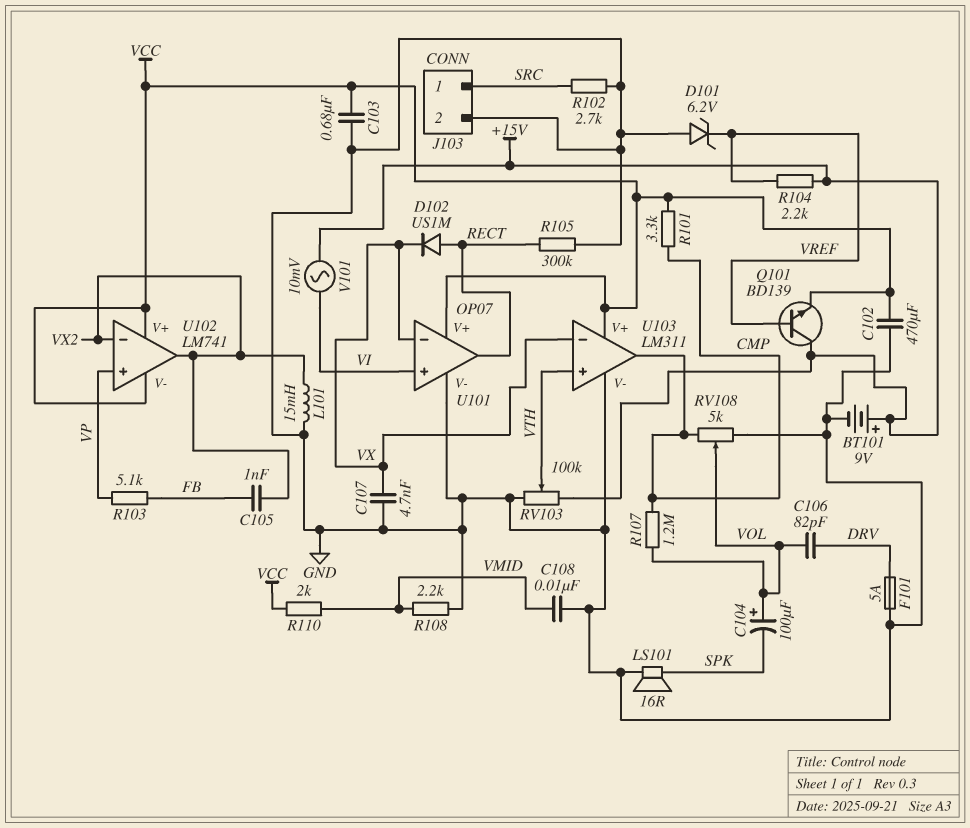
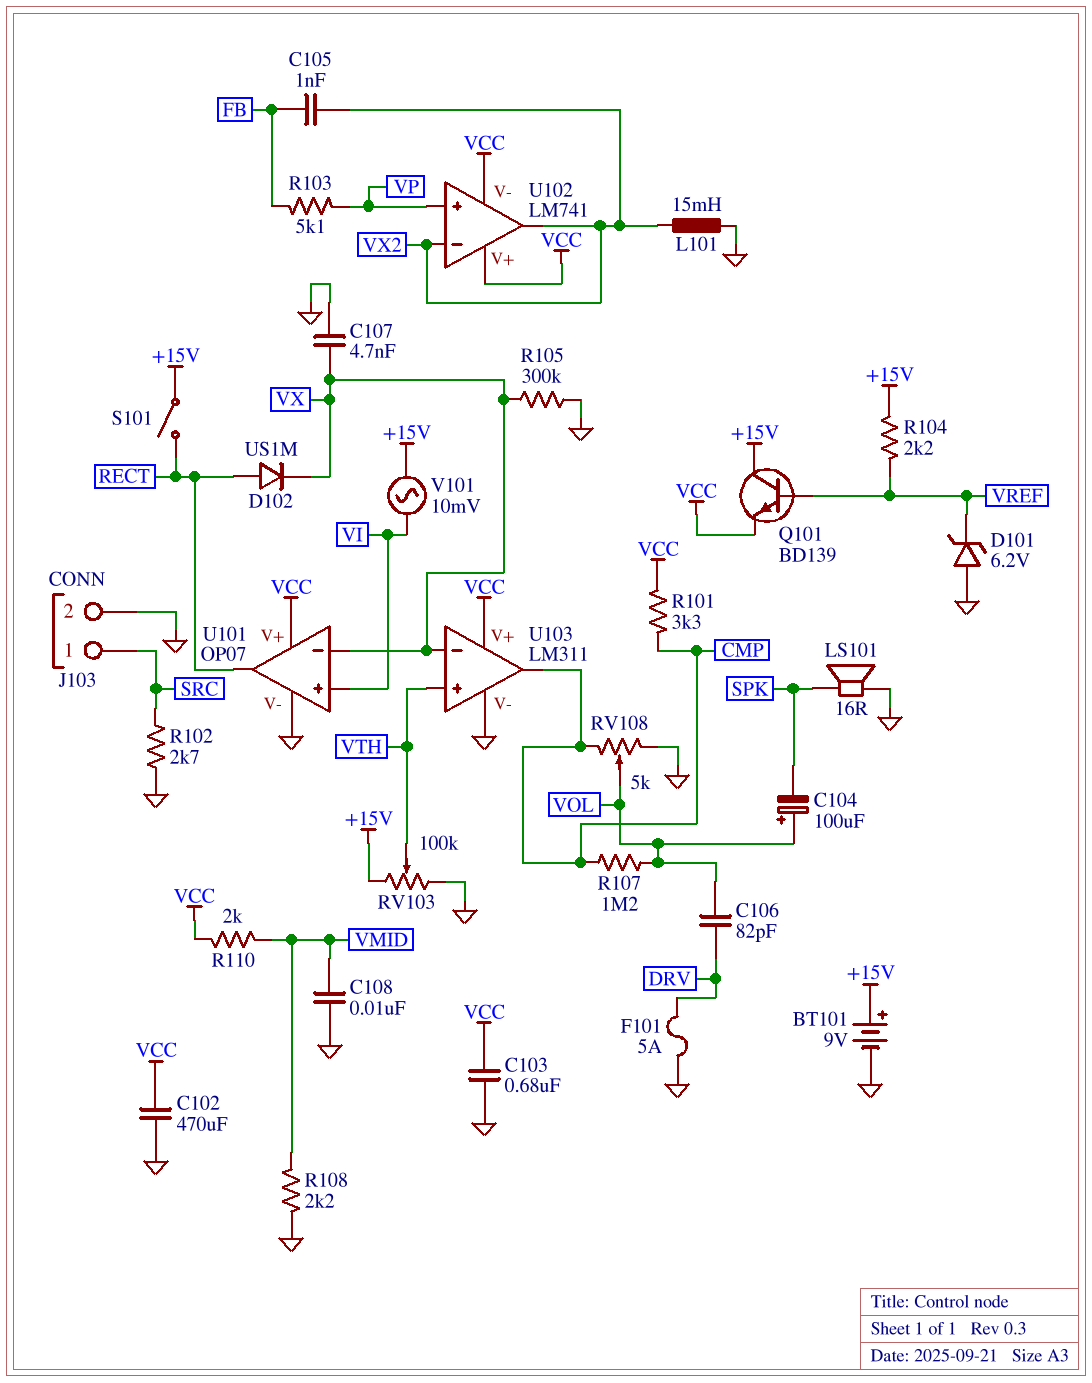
R105: 300k (GND, RECT) -> 300k (GND, VX)
S101: none -> switch (+15V, RECT)

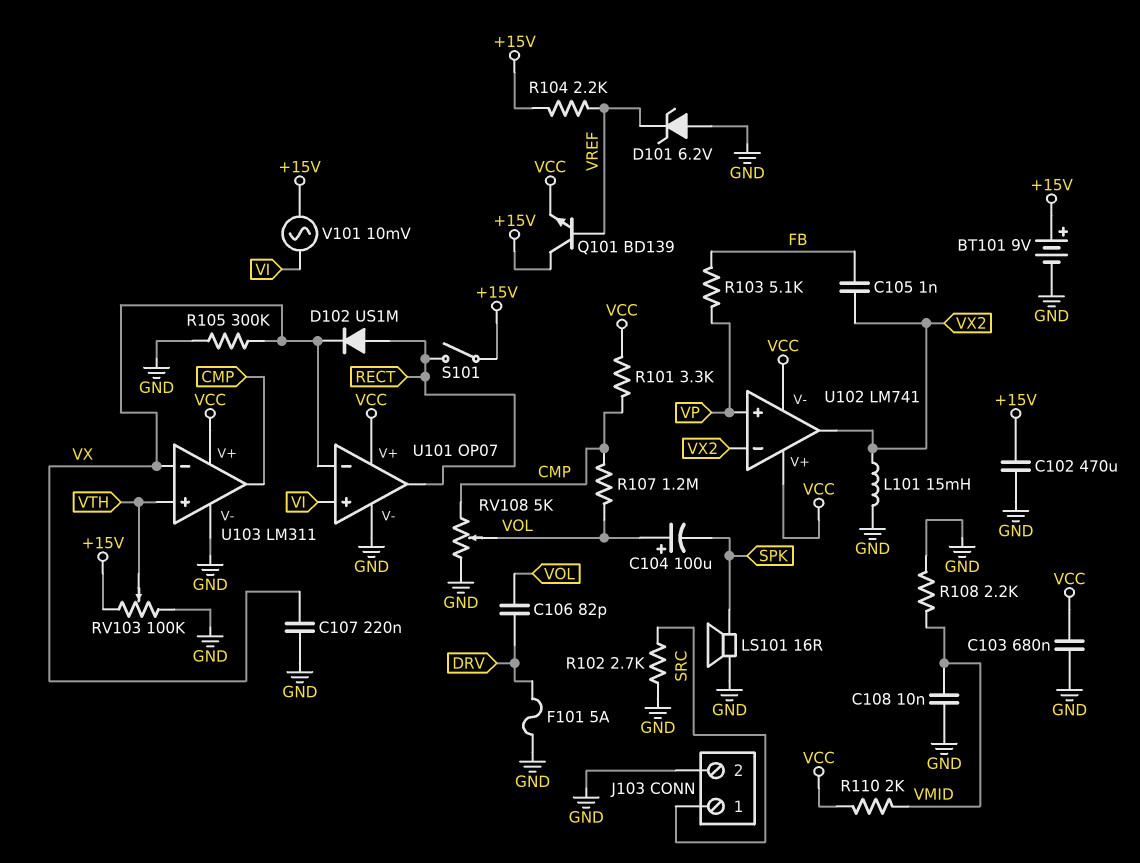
C102: 470uF (GND, VCC) -> 470uF (+15V, GND)
C107: 4.7nF (GND, VX) -> 220nF (GND, VX)

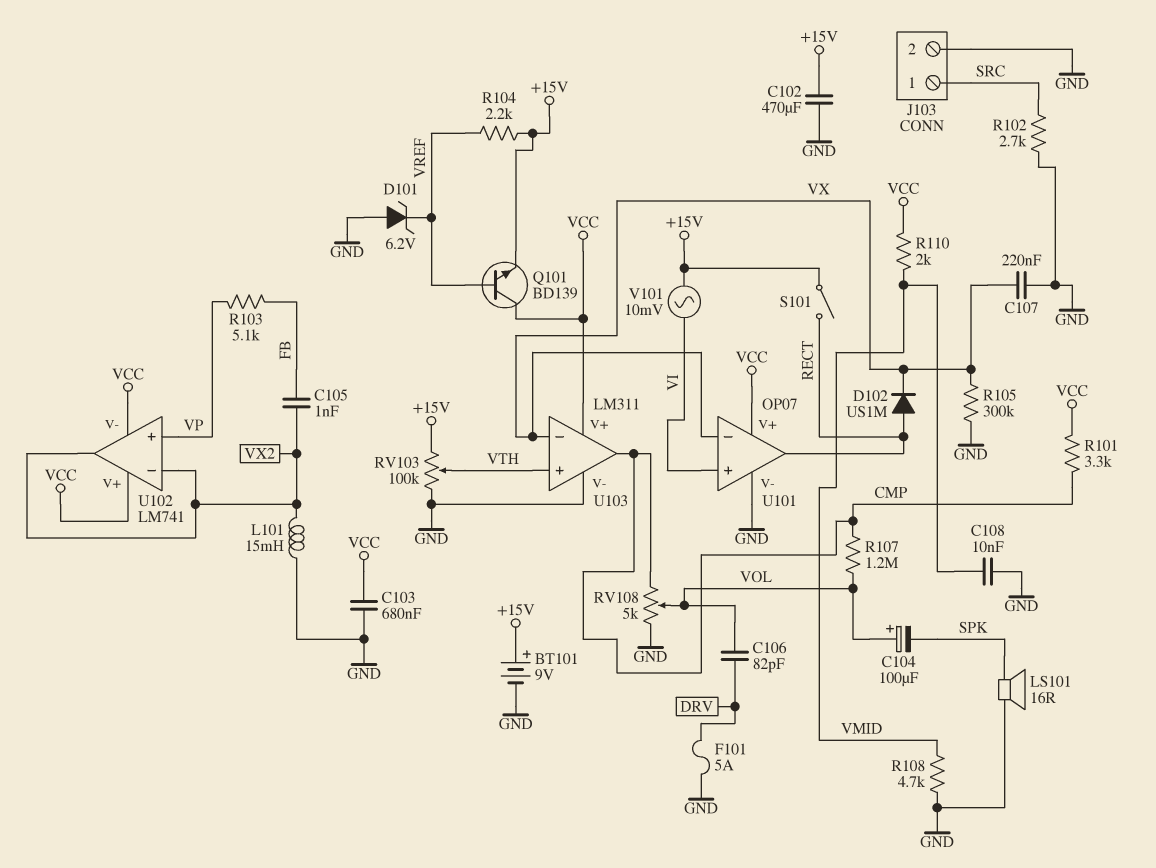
Q101: NPN BD139 (B VREF, C +15V, E VCC) -> NPN BD139 (B VREF, C VCC, E +15V)
R108: 2.2k (GND, VMID) -> 4.7k (GND, VMID)

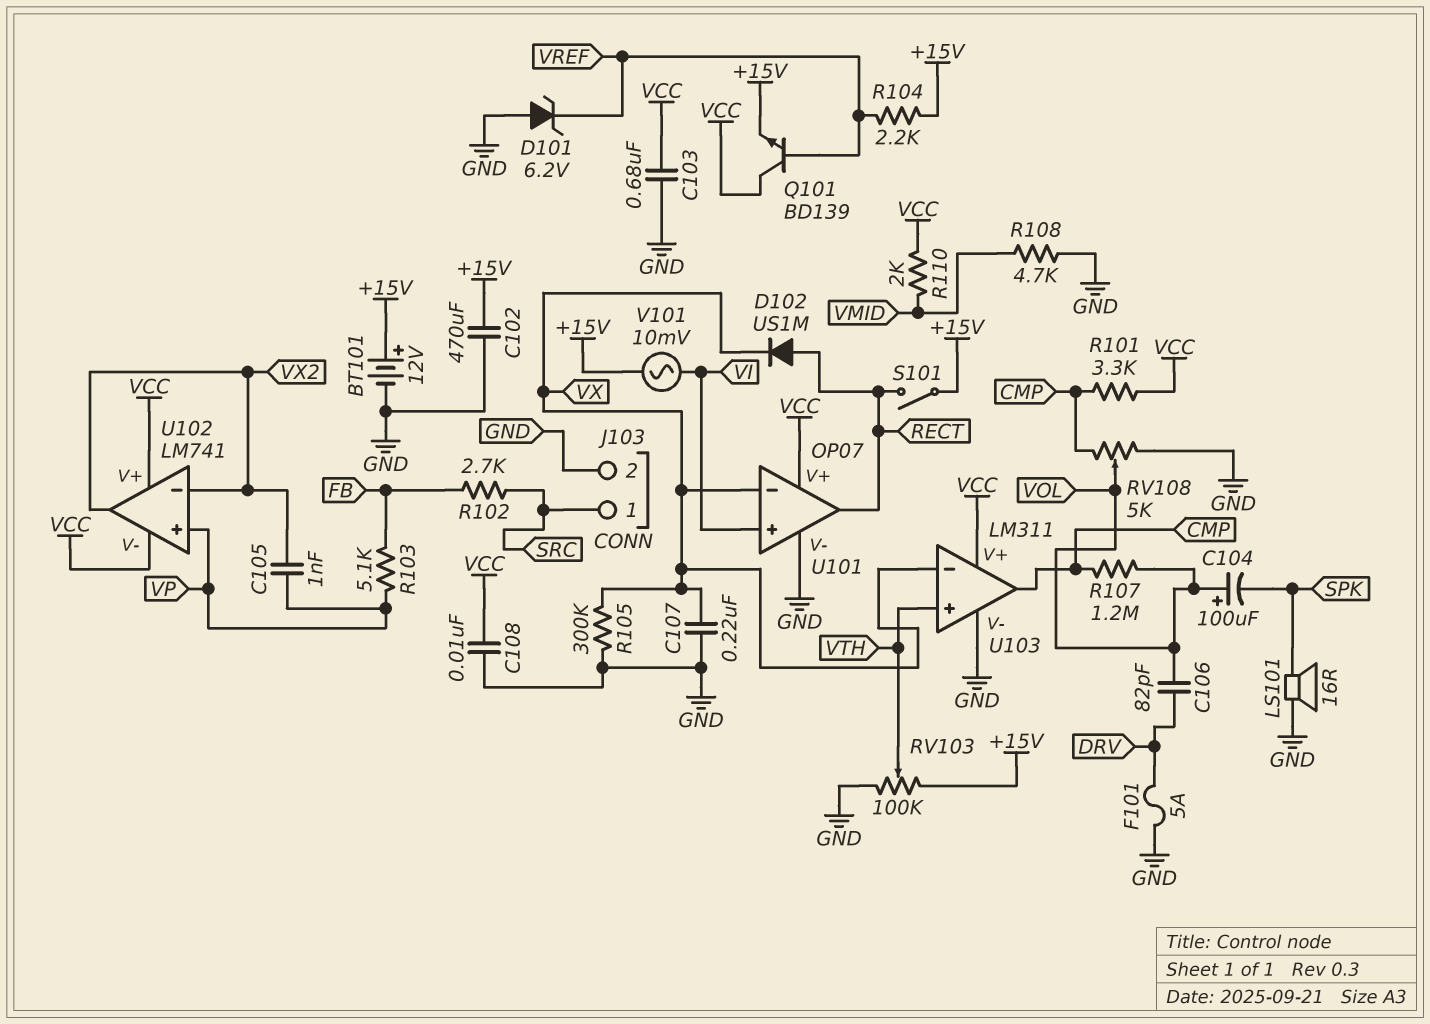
BT101: 9V (plus +15V, minus GND) -> 12V (plus +15V, minus GND)
C105: 1nF (FB, VX2) -> 1nF (VP, VX2)
C108: 10nF (GND, VMID) -> 10nF (GND, VCC)
L101: 15mH (GND, VX2) -> none
R102: 2.7k (GND, SRC) -> 2.7k (FB, SRC)

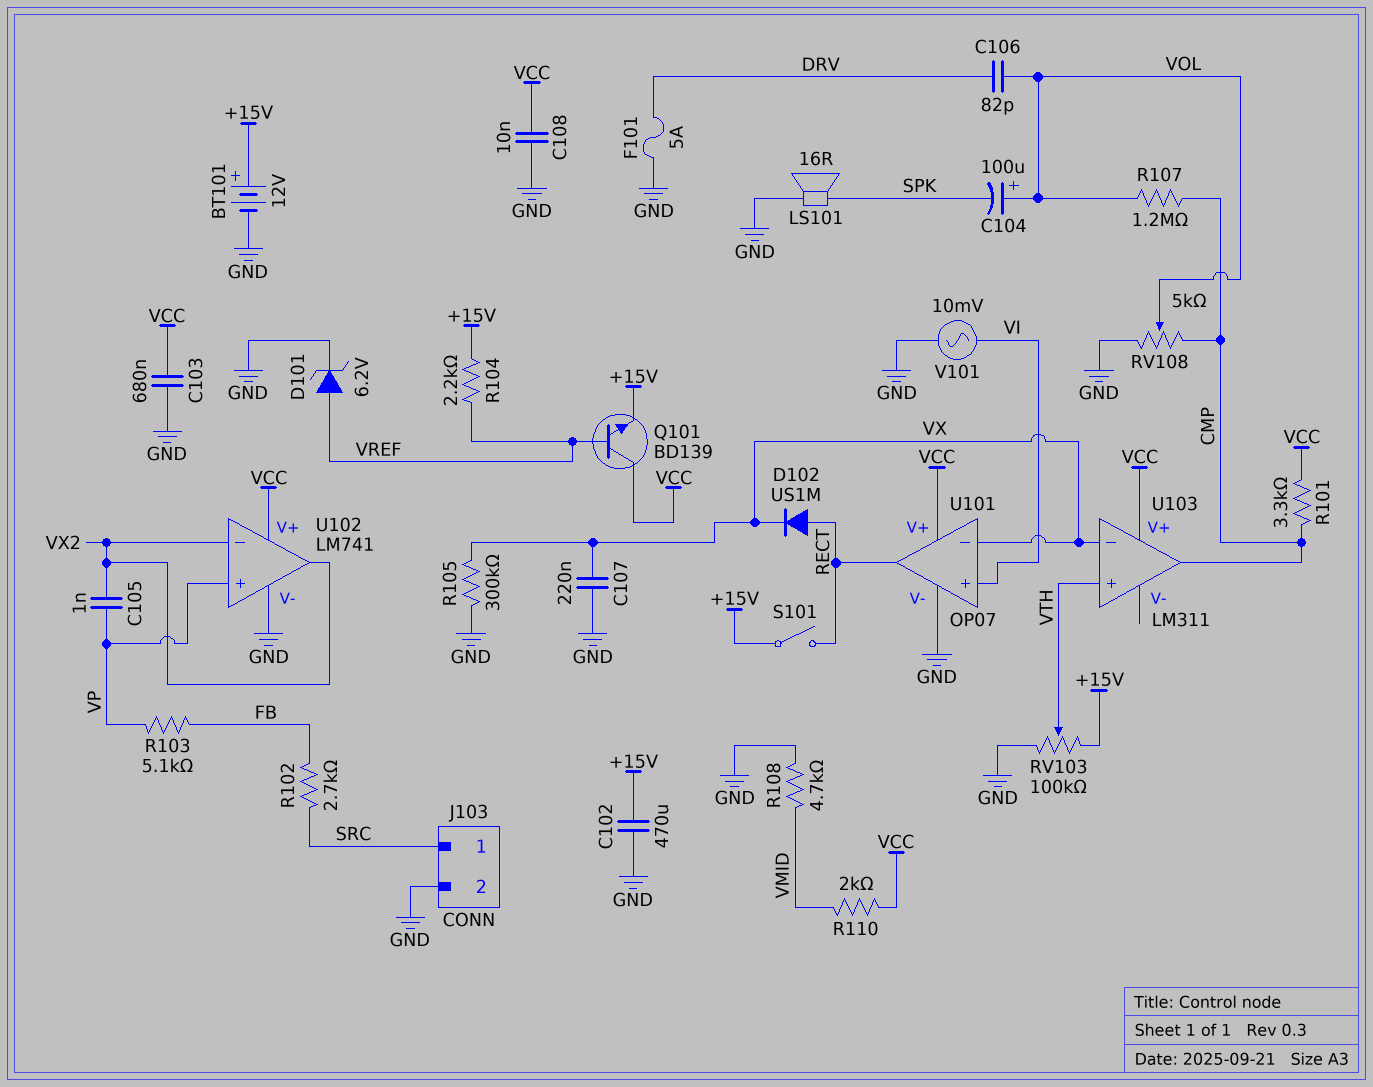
D101: zener 6.2V (A GND, K VREF) -> zener 6.2V (A VREF, K GND)
U102 pin V-: VCC -> GND
U103 pin V-: GND -> none
V101: AC 10mV (+15V, VI) -> AC 10mV (GND, VI)

